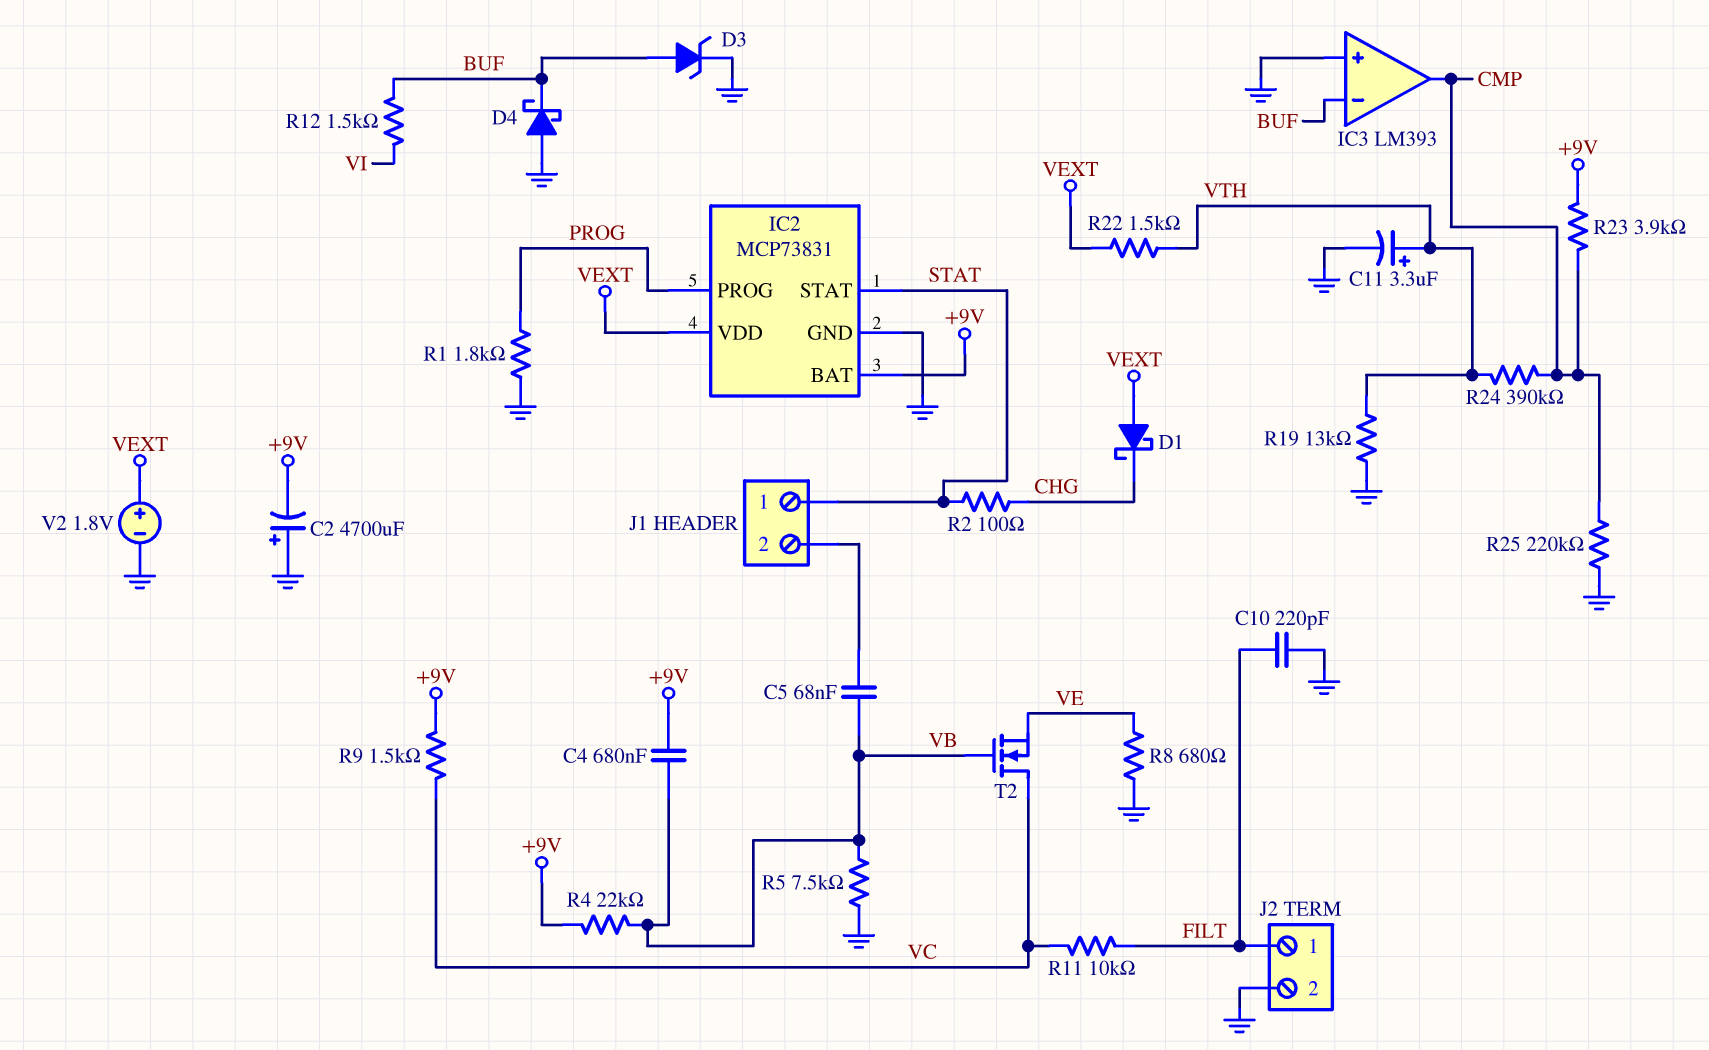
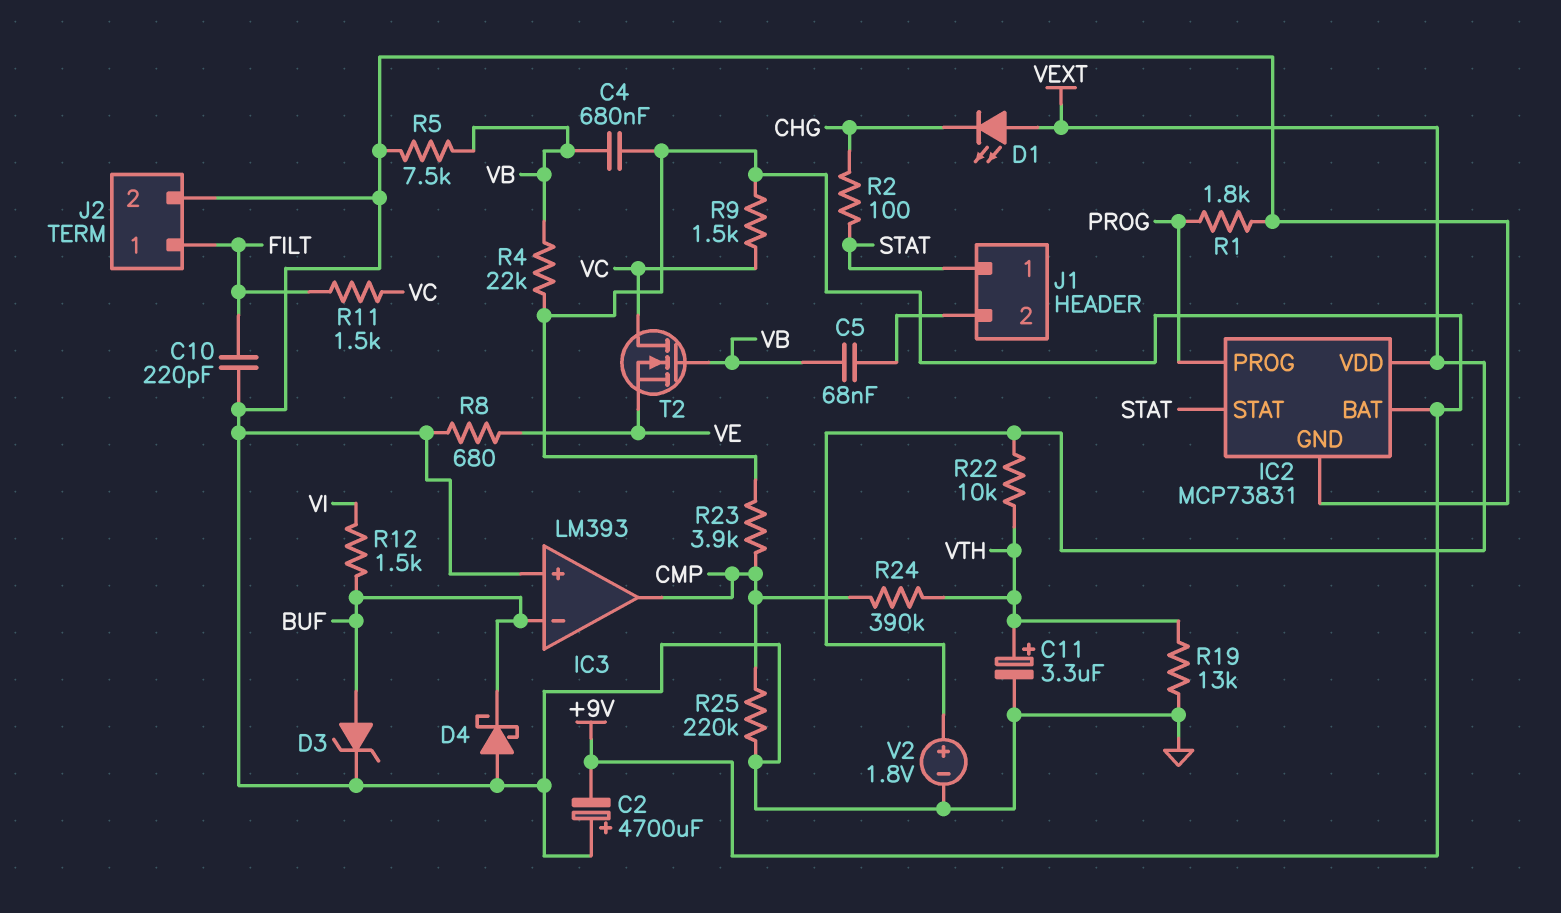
D1: schottky (A VEXT, K CHG) -> LED (A VEXT, K CHG)
R11: 10k (FILT, VC) -> 1.5k (FILT, VC)
R22: 1.5k (VEXT, VTH) -> 10k (VEXT, VTH)

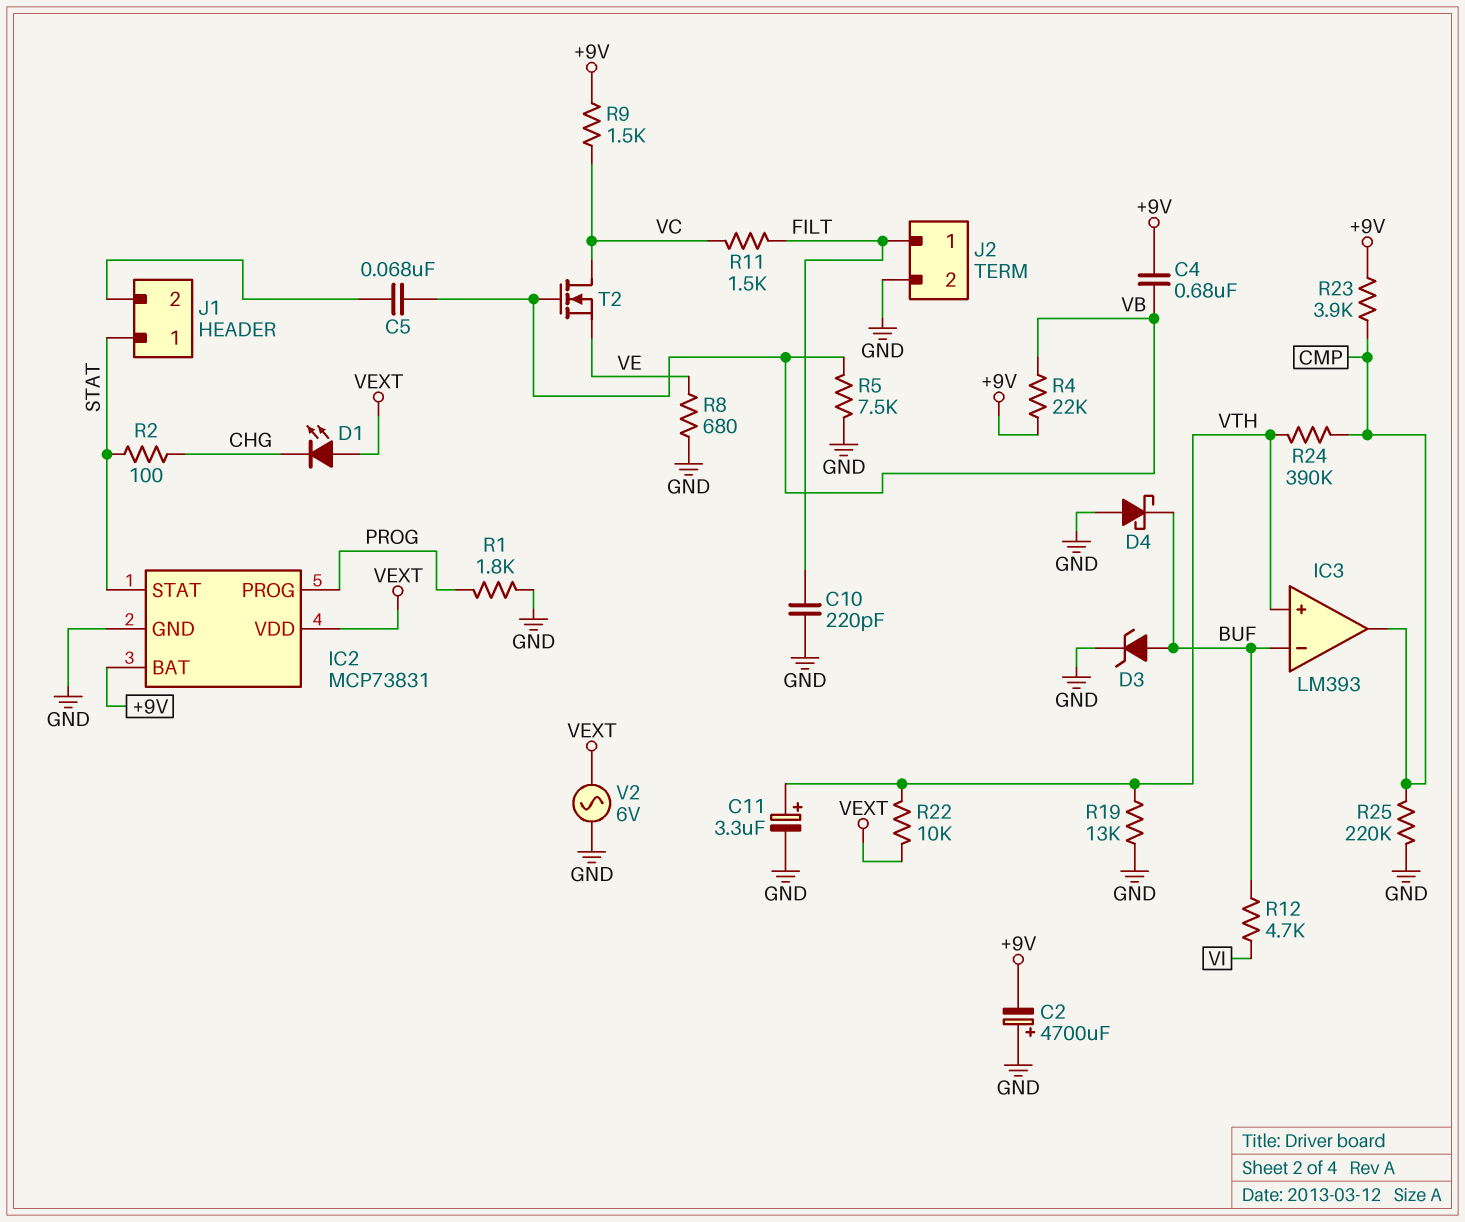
IC3 pin in+: GND -> VTH
R12: 1.5k (BUF, VI) -> 4.7k (BUF, VI)
V2: 1.8V (plus VEXT, minus GND) -> AC 6V (GND, VEXT)

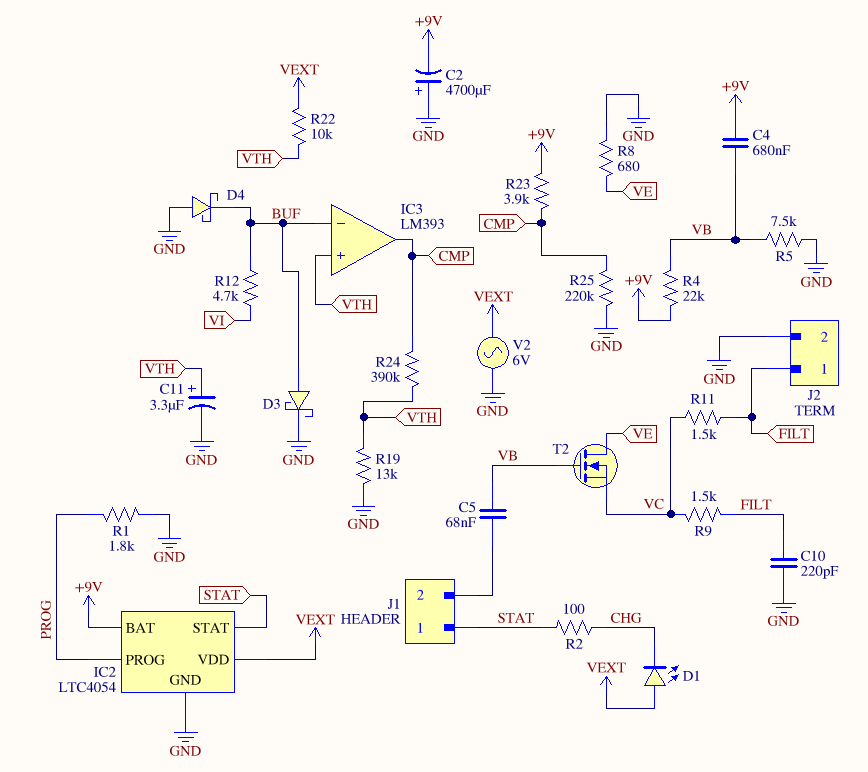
D3: zener (A BUF, K GND) -> schottky (A BUF, K GND)
IC2: MCP73831 -> LTC4054
R9: 1.5k (+9V, VC) -> 1.5k (FILT, VC)
T2: NMOS (G VB, D VC, S VE) -> NMOS (G VB, D VE, S VC)

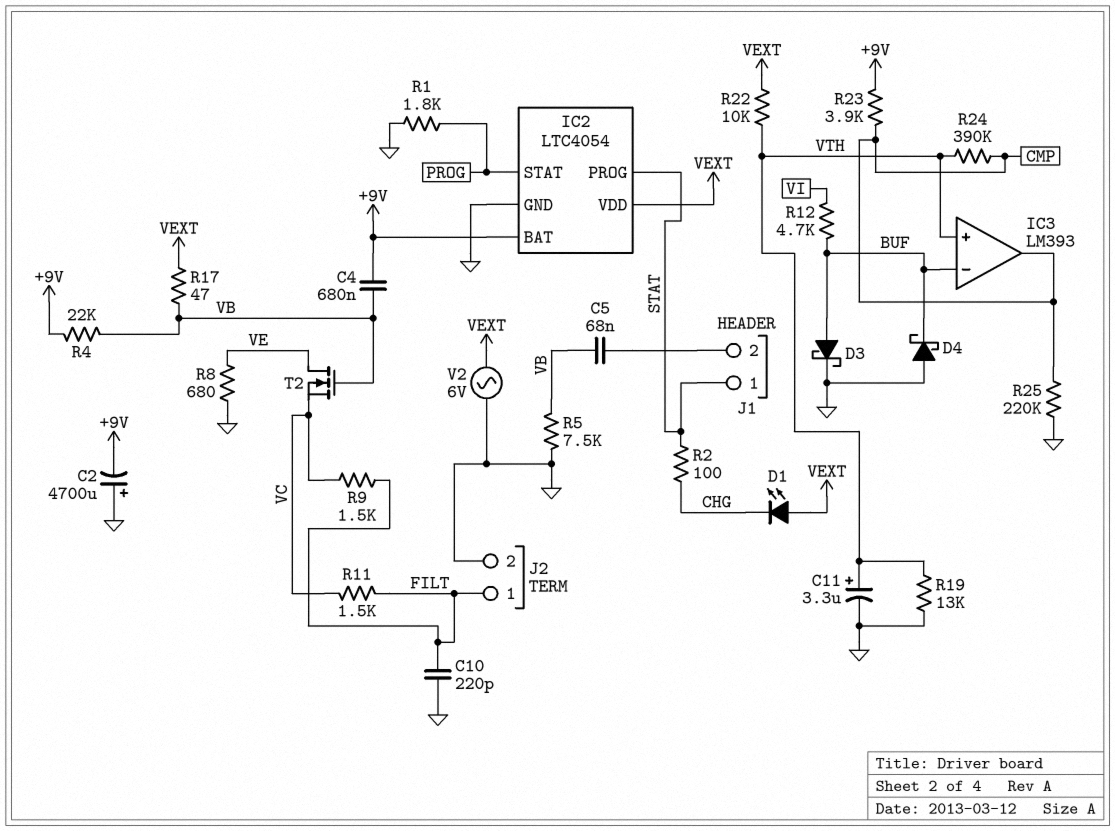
IC2 pin PROG: PROG -> STAT
IC2 pin STAT: STAT -> PROG
R17: none -> 47 (VB, VEXT)

